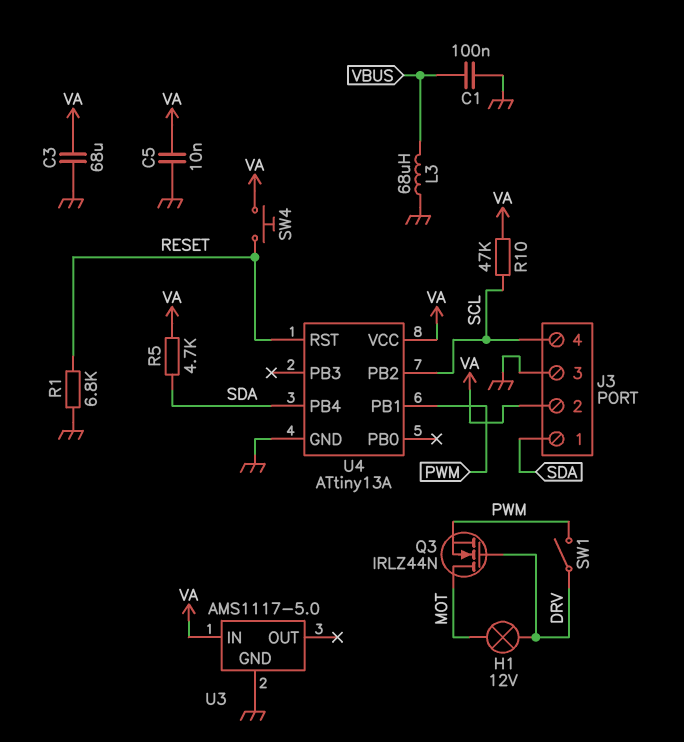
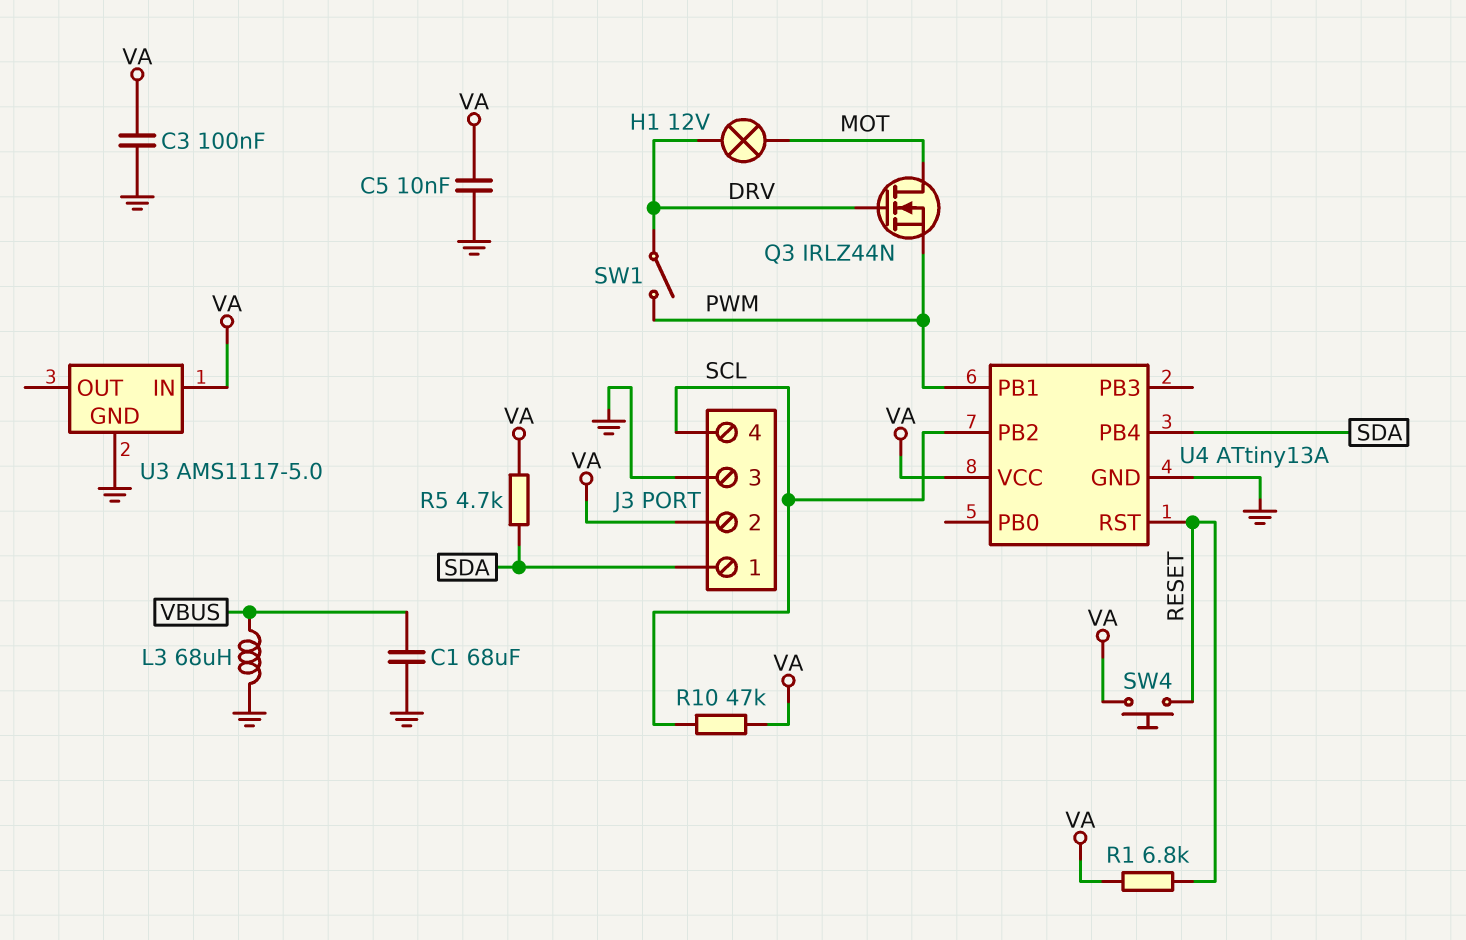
C1: 100nF (GND, VBUS) -> 68uF (GND, VBUS)
C3: 68uF (GND, VA) -> 100nF (GND, VA)
R1: 6.8k (GND, RESET) -> 6.8k (RESET, VA)

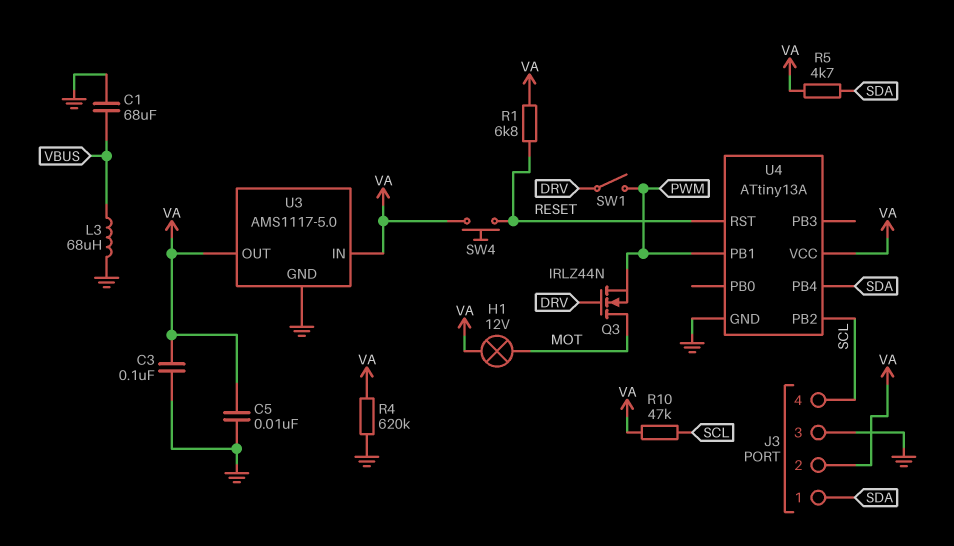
H1: lamp 12V (DRV, MOT) -> lamp 12V (MOT, VA)
R4: none -> 620k (GND, VA)
U3 pin OUT: none -> VA

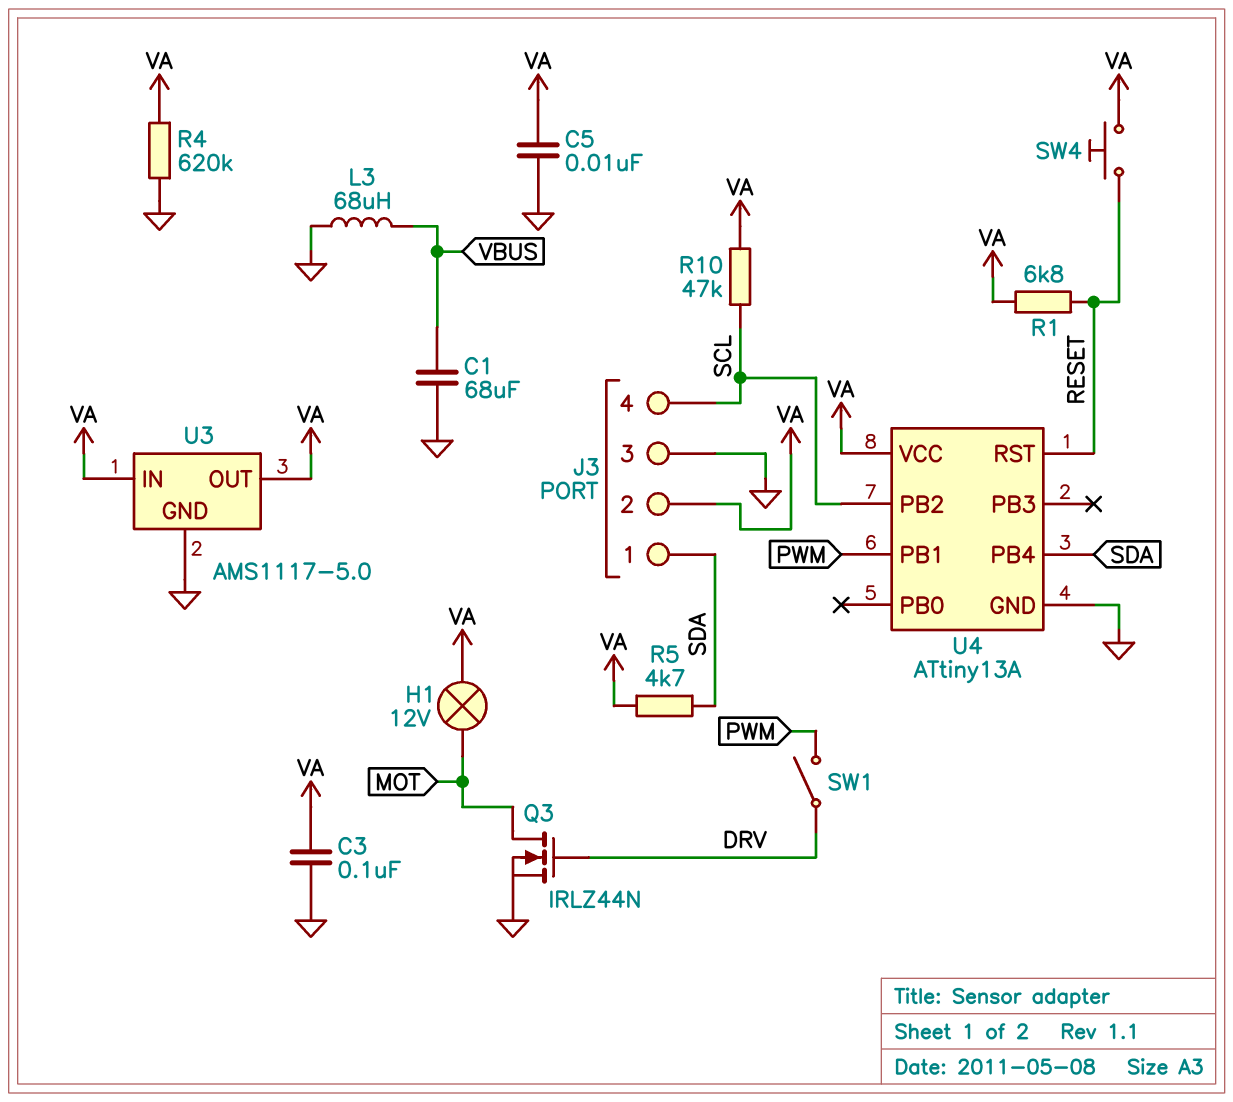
Q3: NMOS IRLZ44N (G DRV, D MOT, S PWM) -> NMOS IRLZ44N (G DRV, D MOT, S GND)

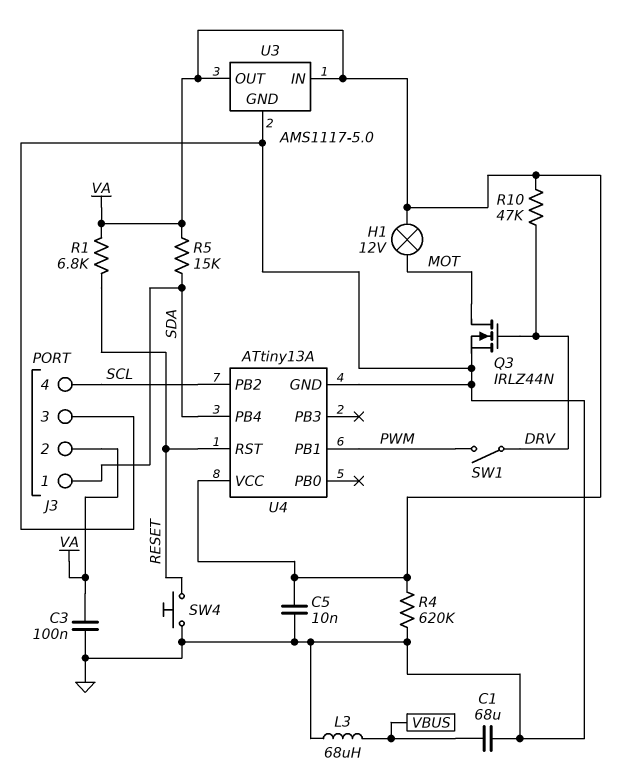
R5: 4.7k (SDA, VA) -> 15k (SDA, VA)
R10: 47k (SCL, VA) -> 47k (DRV, VA)
SW4: button (RESET, VA) -> button (GND, RESET)

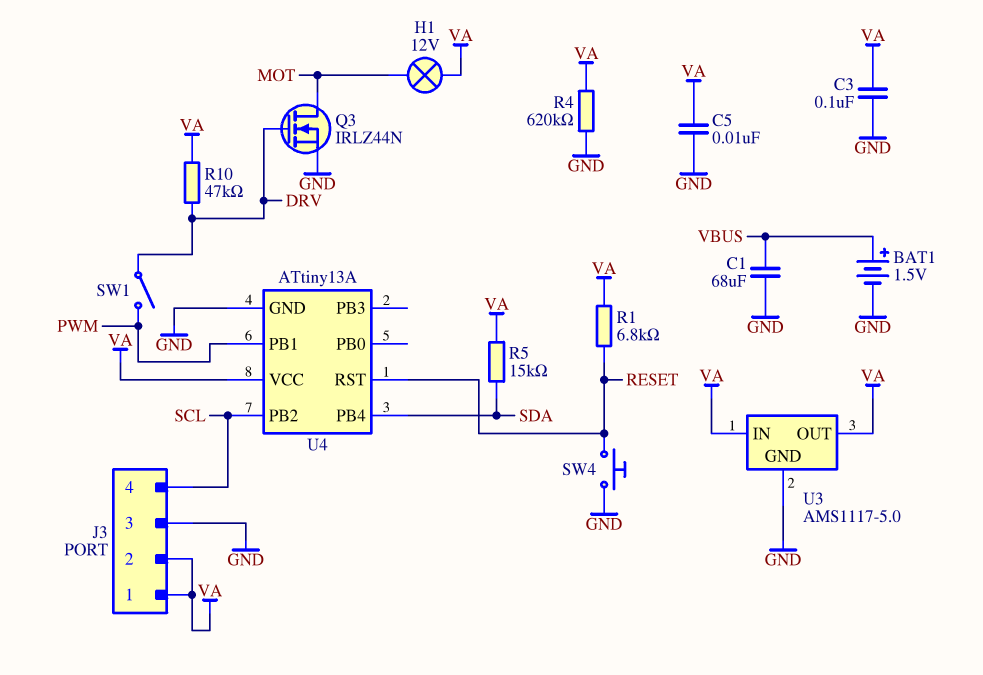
BAT1: none -> 1.5V (plus VBUS, minus GND)
J3 pin 1: SDA -> VA
L3: 68uH (GND, VBUS) -> none

